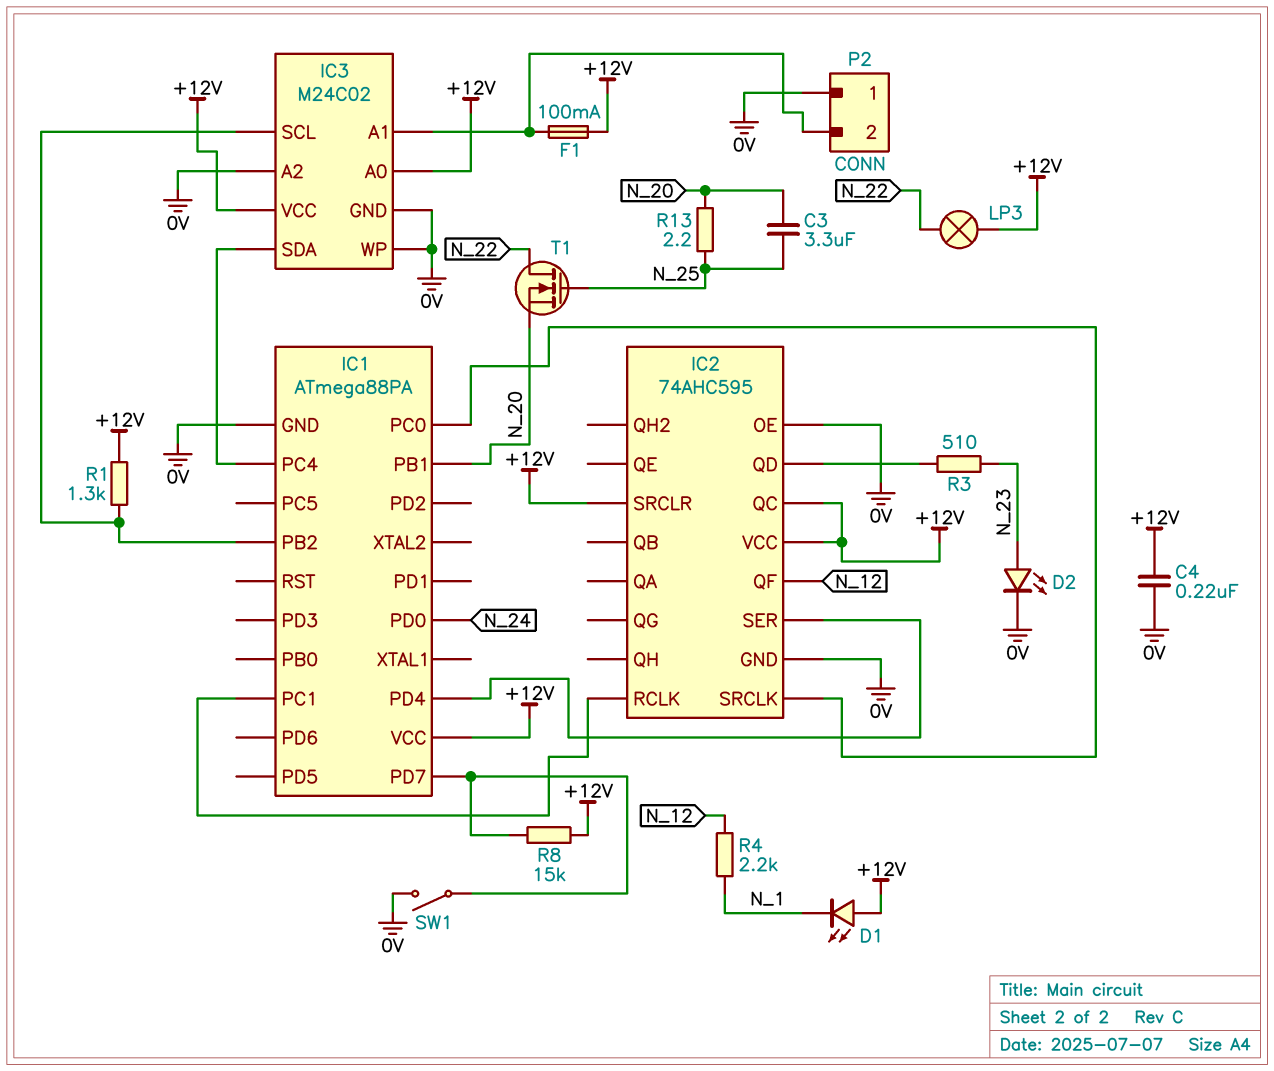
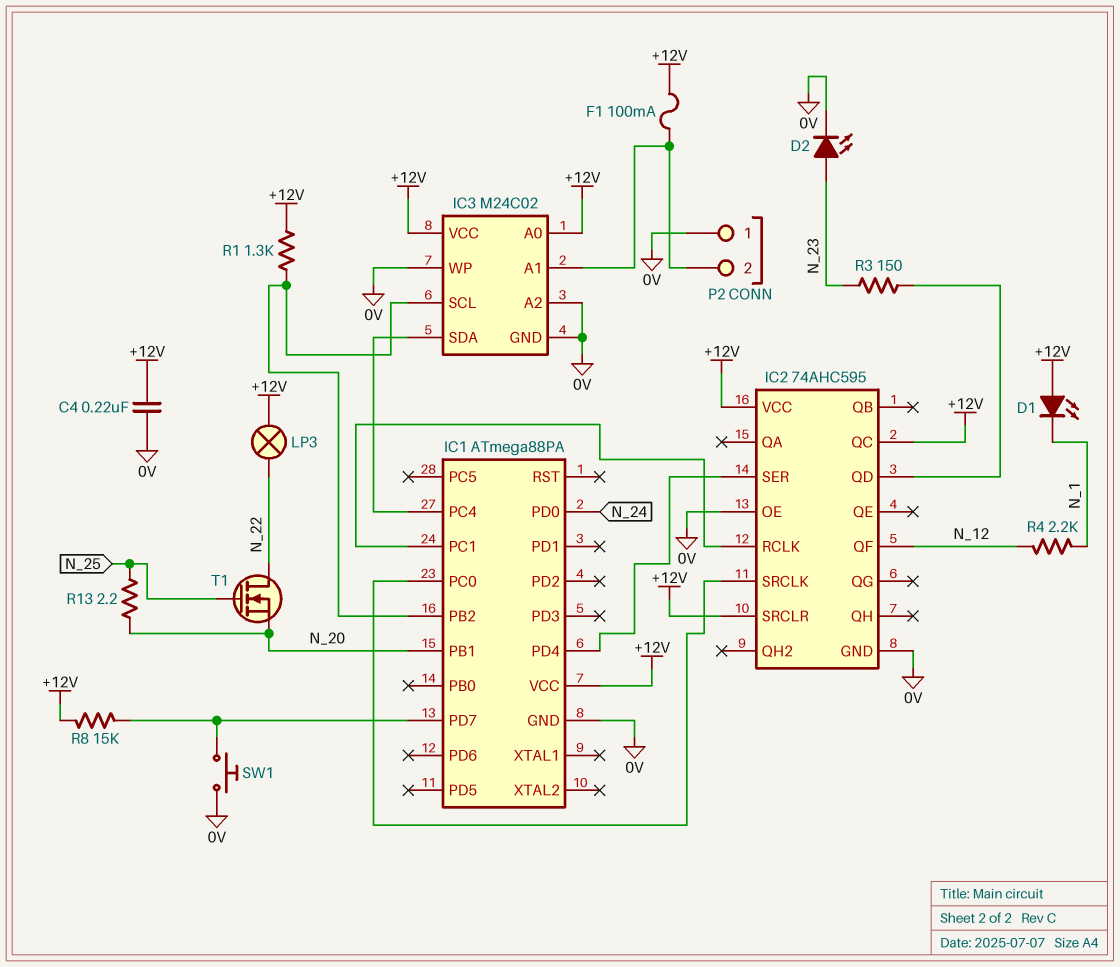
C3: 3.3uF (N_20, N_25) -> none
R3: 510 (IC2/QD, N_23) -> 150 (IC2/QD, N_23)
SW1: switch (0V, IC1/PD7) -> button (0V, IC1/PD7)

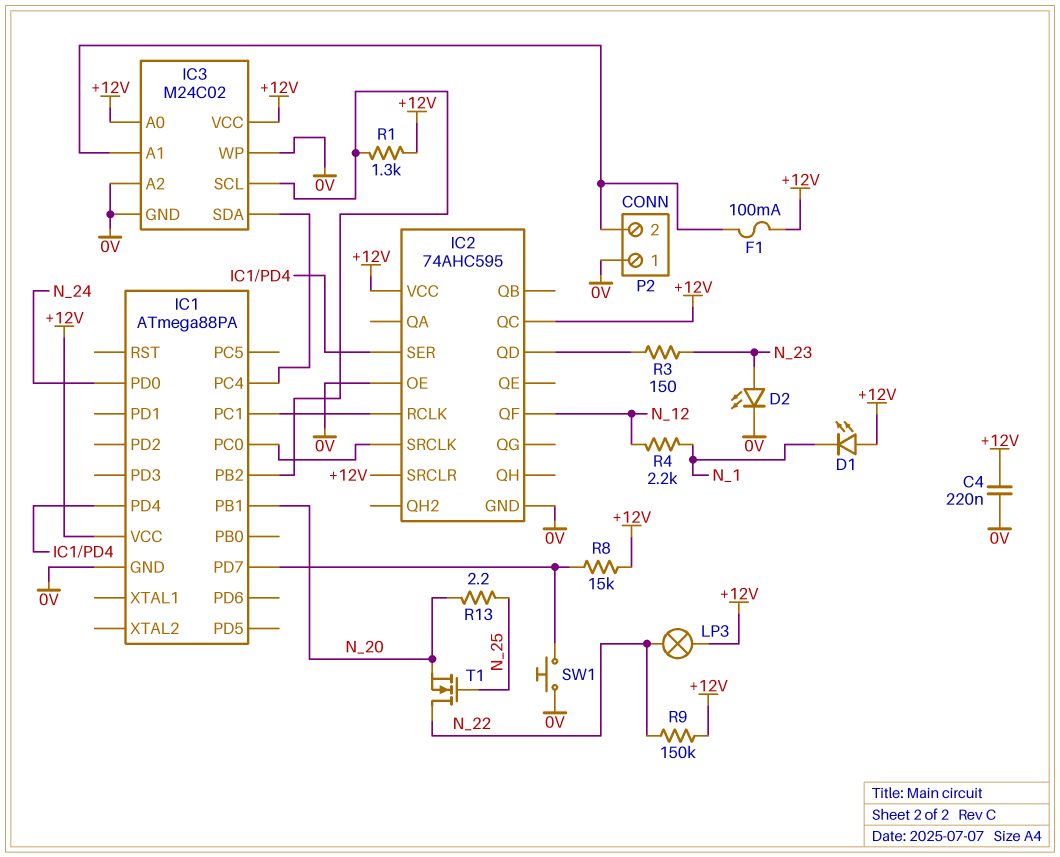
R9: none -> 150k (+12V, N_22)

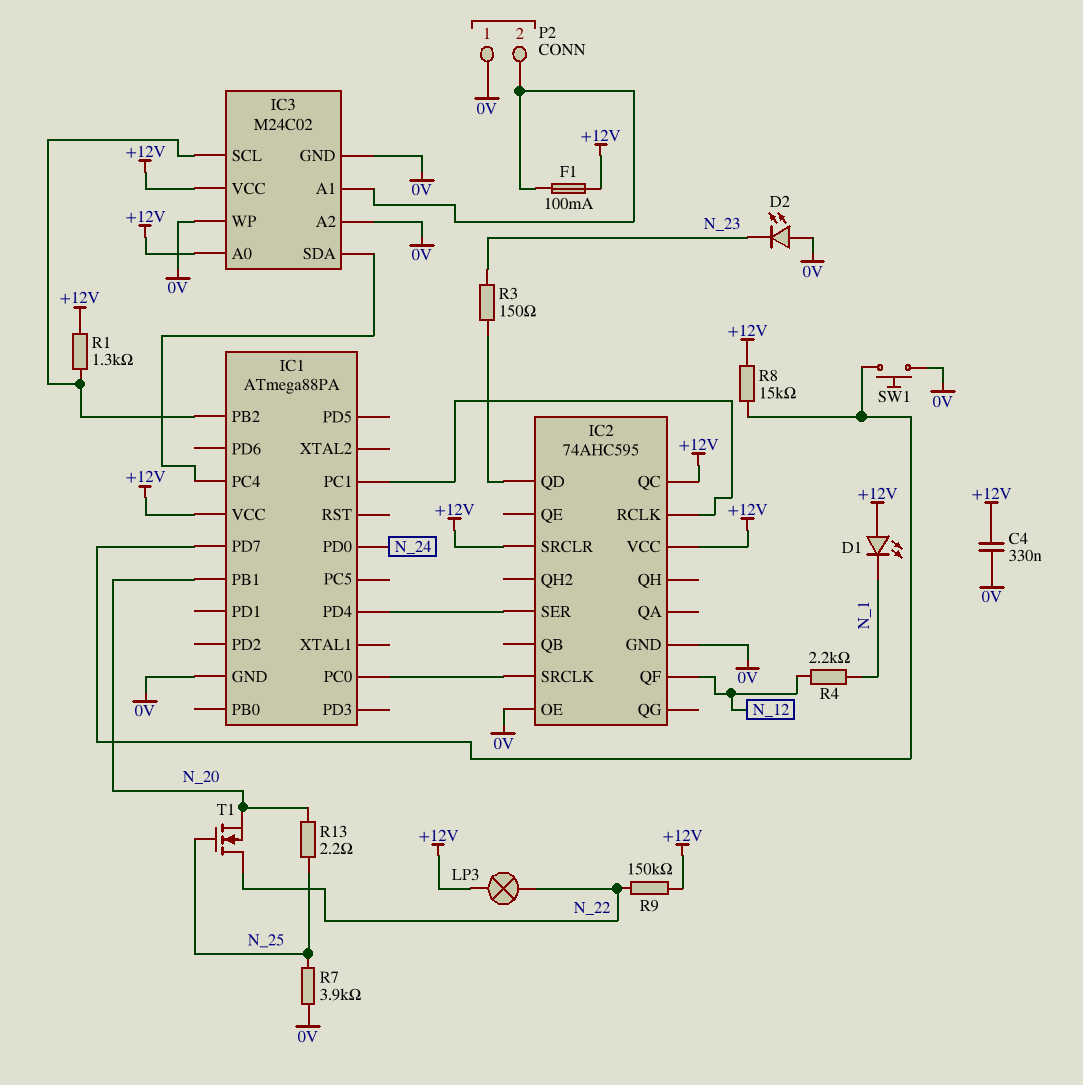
C4: 220nF (+12V, 0V) -> 330nF (+12V, 0V)
D2: LED (A N_23, K 0V) -> LED (A 0V, K N_23)
R7: none -> 3.9k (0V, N_25)

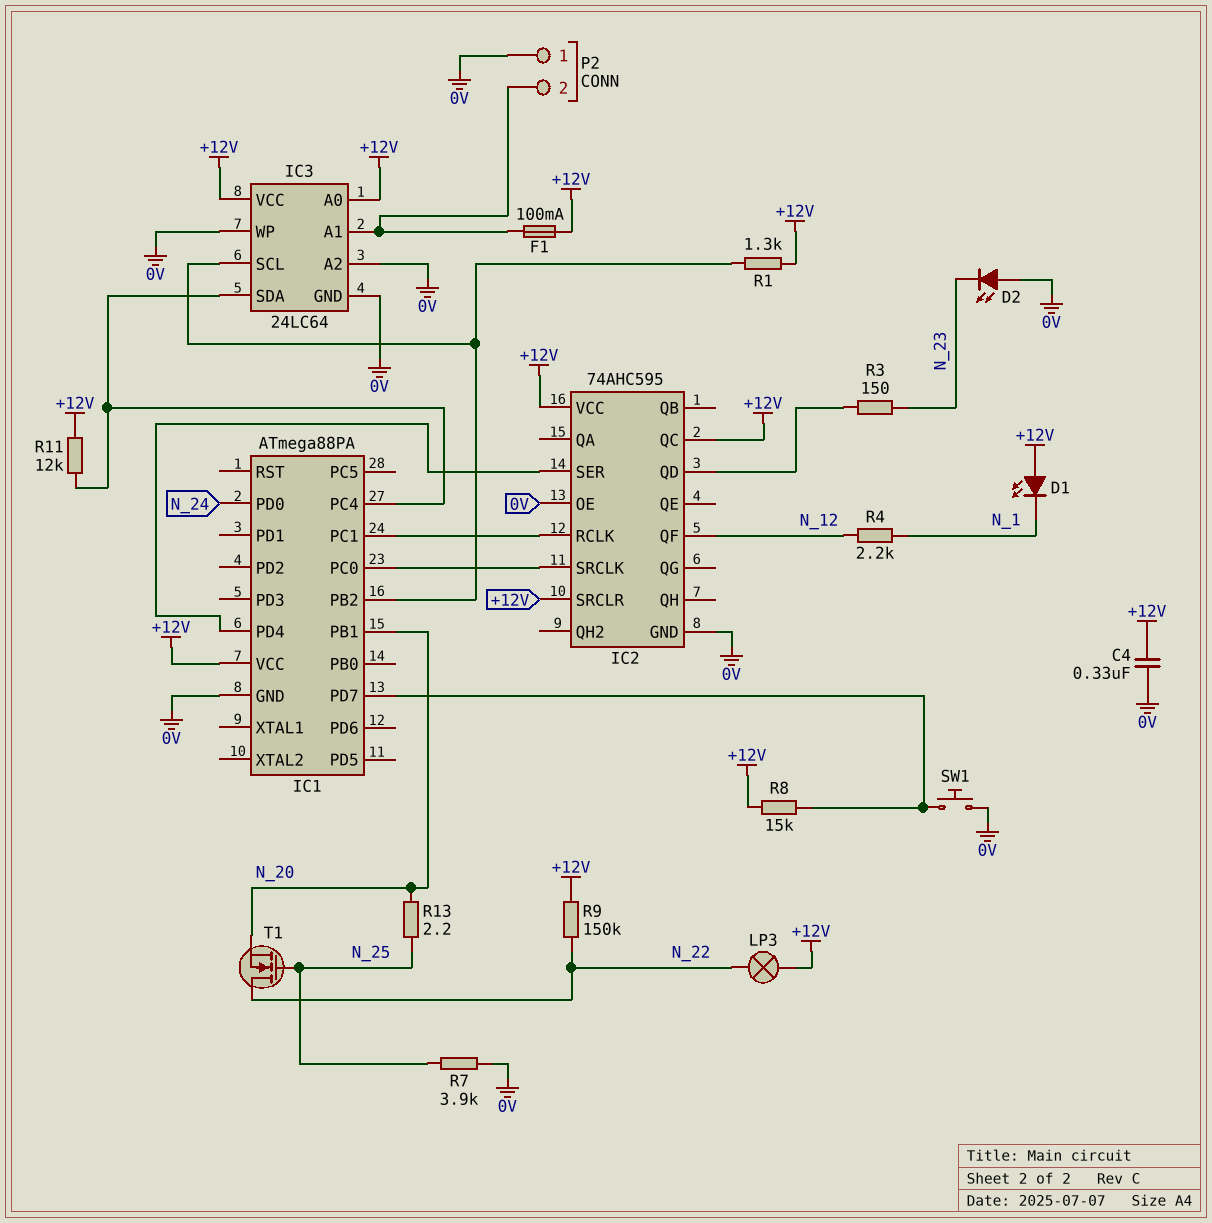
IC3: M24C02 -> 24LC64
R11: none -> 12k (+12V, IC1/PC4)

